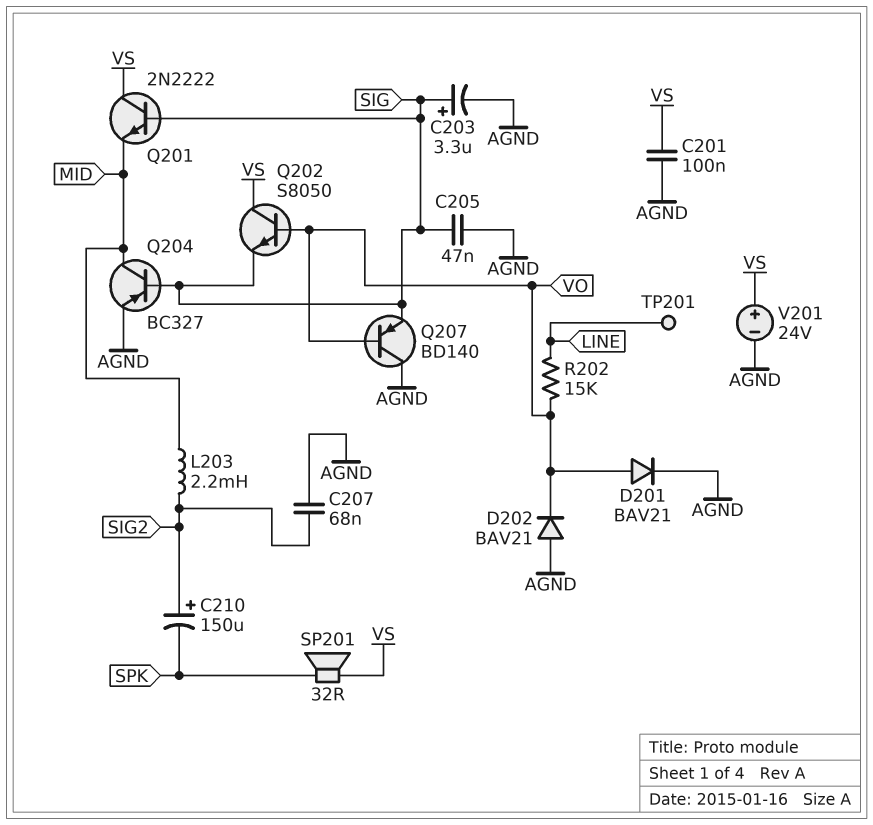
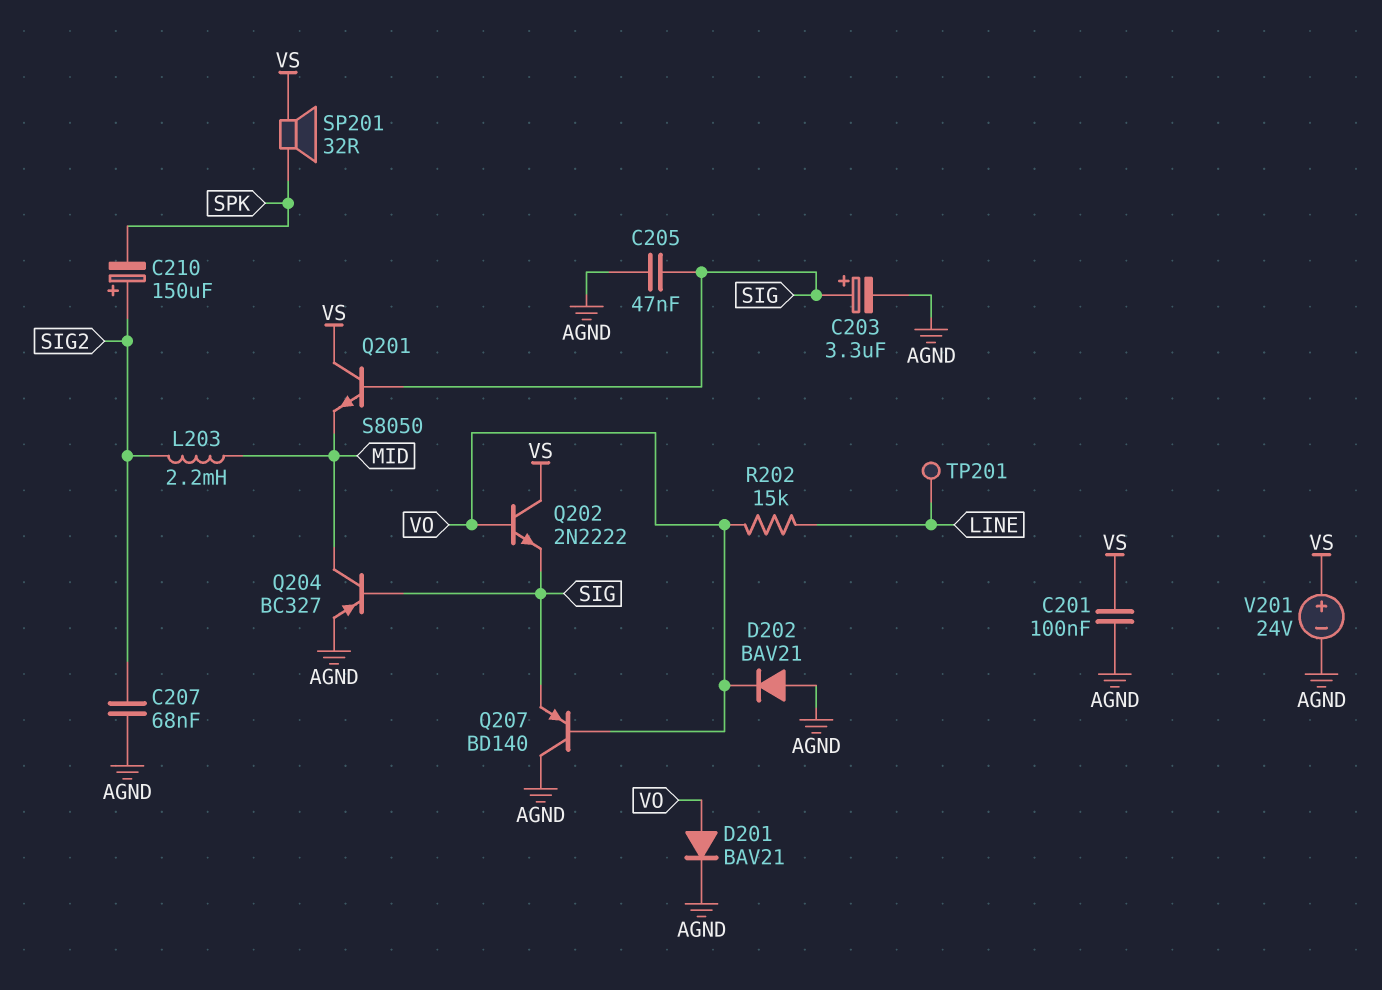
Q201: NPN 2N2222 (B SIG, C VS, E MID) -> NPN S8050 (B SIG, C VS, E MID)
Q202: NPN S8050 (B VO, C VS, E SIG) -> NPN 2N2222 (B VO, C VS, E SIG)

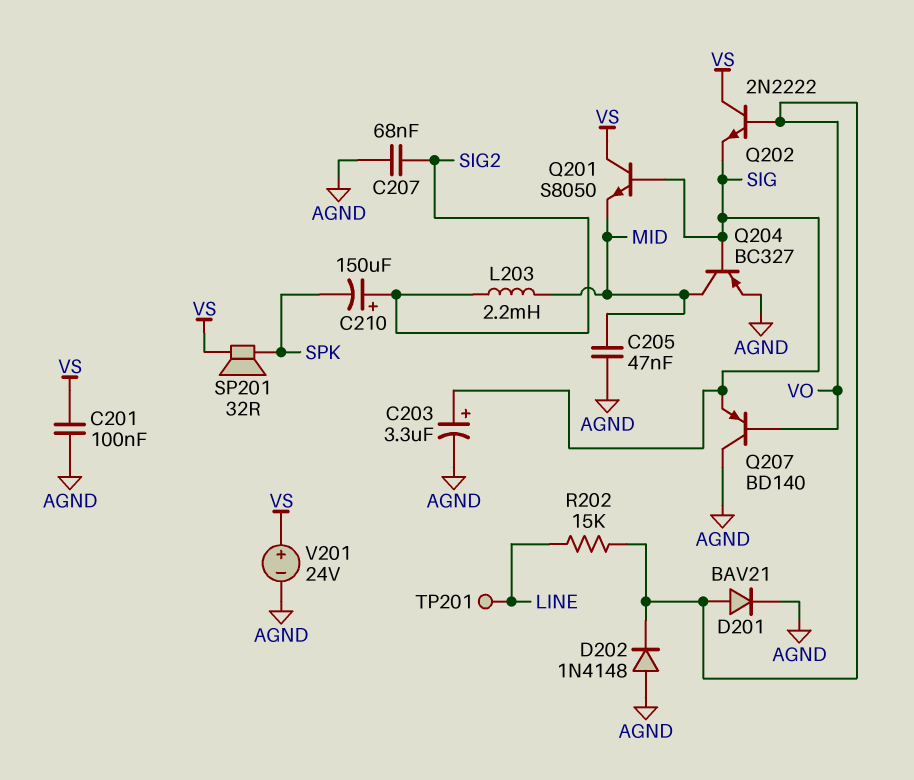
C205: 47nF (AGND, SIG) -> 47nF (AGND, MID)
D202: diode BAV21 (A AGND, K VO) -> diode 1N4148 (A AGND, K VO)

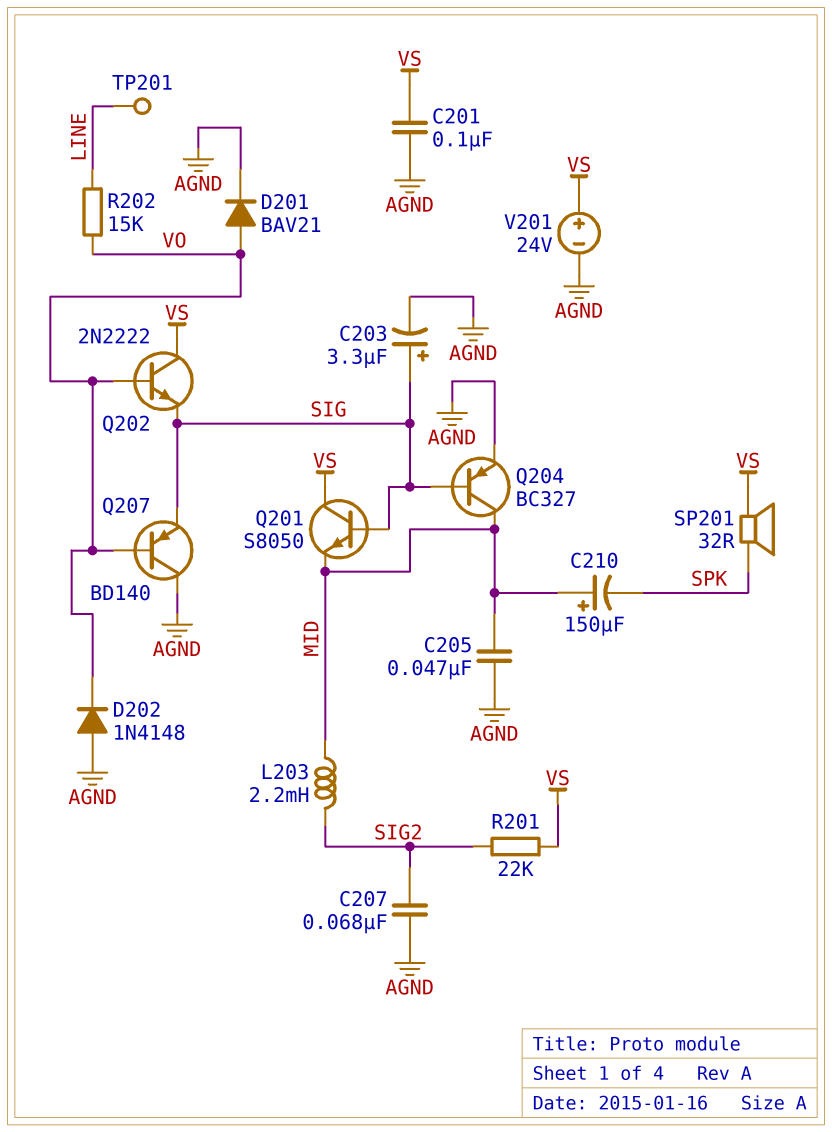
C210: 150uF (plus SIG2, minus SPK) -> 150uF (plus MID, minus SPK)
R201: none -> 22k (SIG2, VS)

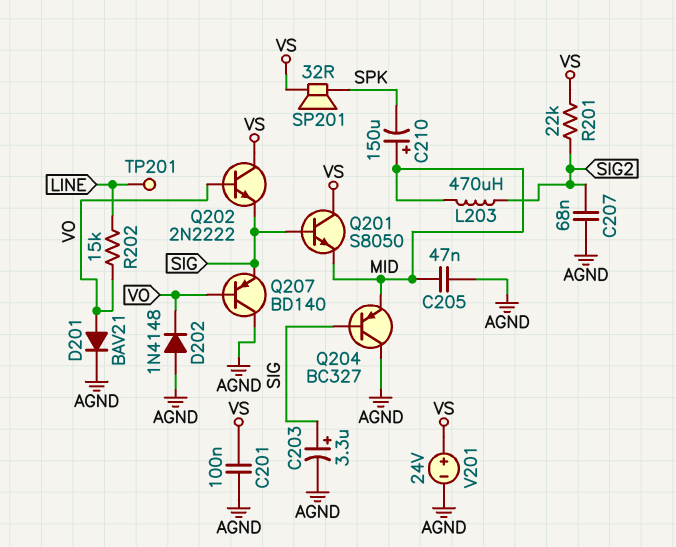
L203: 2.2mH (MID, SIG2) -> 470uH (MID, SIG2)
Q204: PNP BC327 (B SIG, C MID, E AGND) -> PNP BC327 (B SIG, C AGND, E MID)

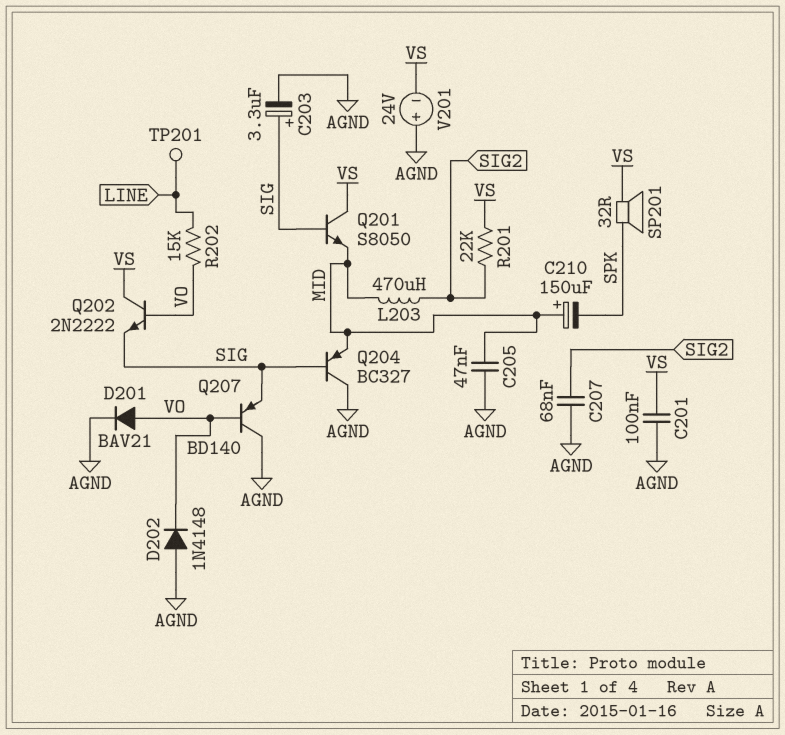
V201: 24V (plus VS, minus AGND) -> 24V (plus AGND, minus VS)

